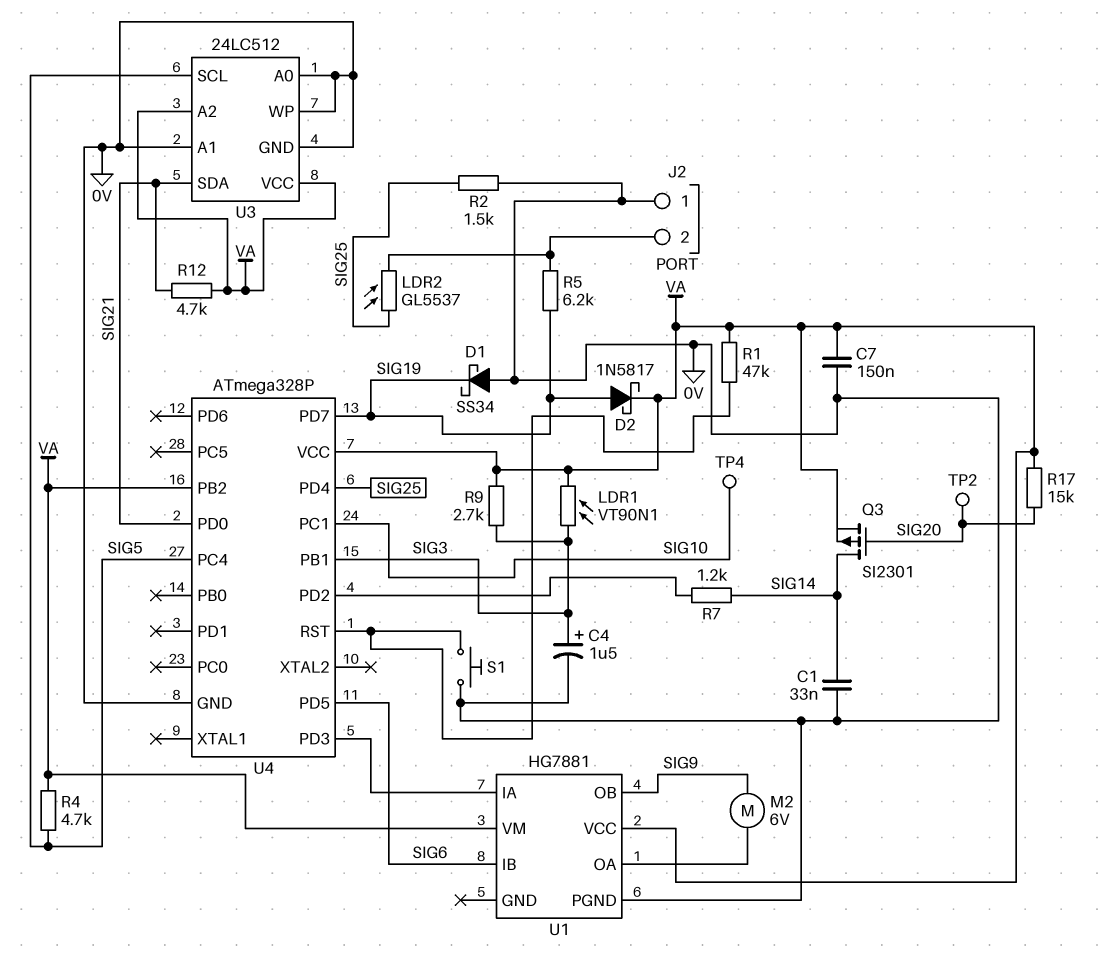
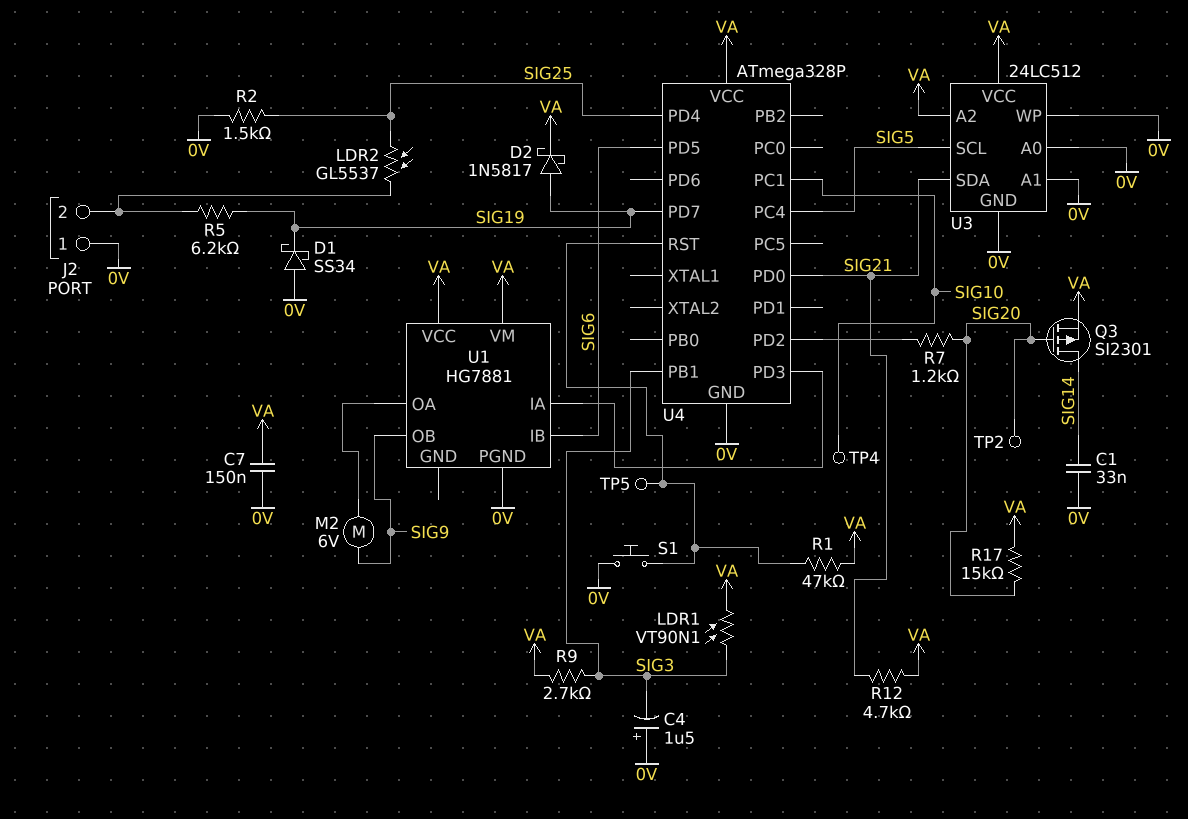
C4: 1.5uF (plus SIG3, minus 0V) -> 1.5uF (plus 0V, minus SIG3)
R4: 4.7k (SIG5, VA) -> none
R7: 1.2k (SIG14, U4/PD2) -> 1.2k (SIG20, U4/PD2)
TP5: none -> test point (U4/RST)
U4 pin PB2: VA -> none

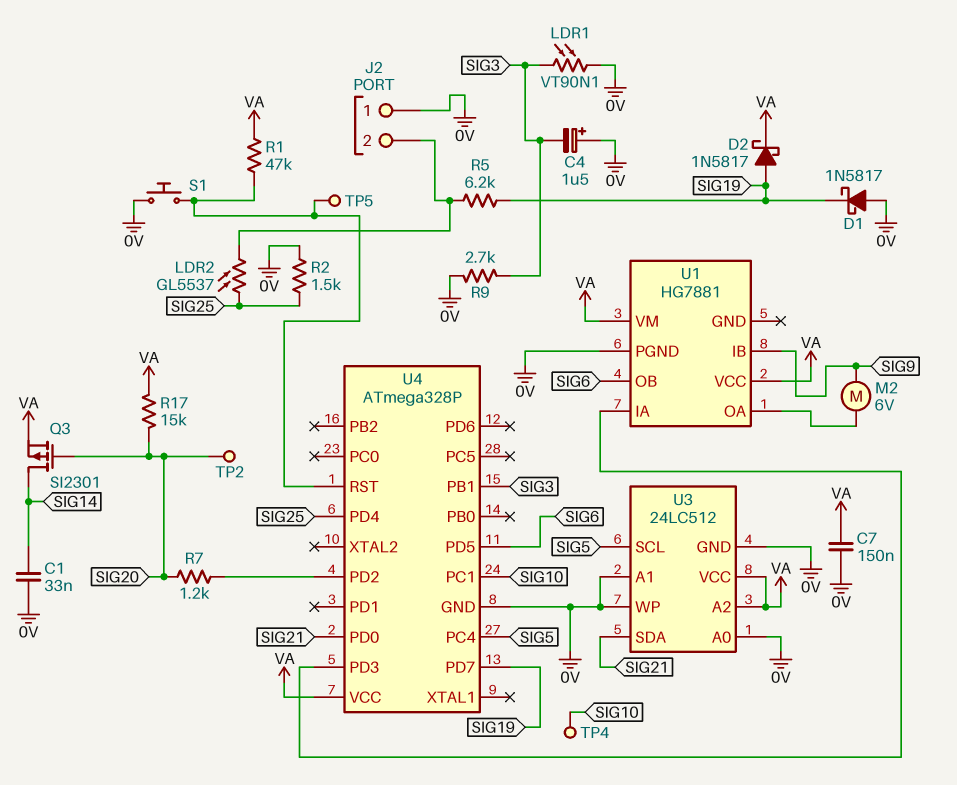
D1: schottky SS34 (A 0V, K SIG19) -> schottky 1N5817 (A 0V, K SIG19)
LDR1: VT90N1 (SIG3, VA) -> VT90N1 (0V, SIG3)
R9: 2.7k (SIG3, VA) -> 2.7k (0V, SIG3)
R12: 4.7k (SIG21, VA) -> none
U1 pin IB: SIG6 -> SIG9
U1 pin OB: SIG9 -> SIG6

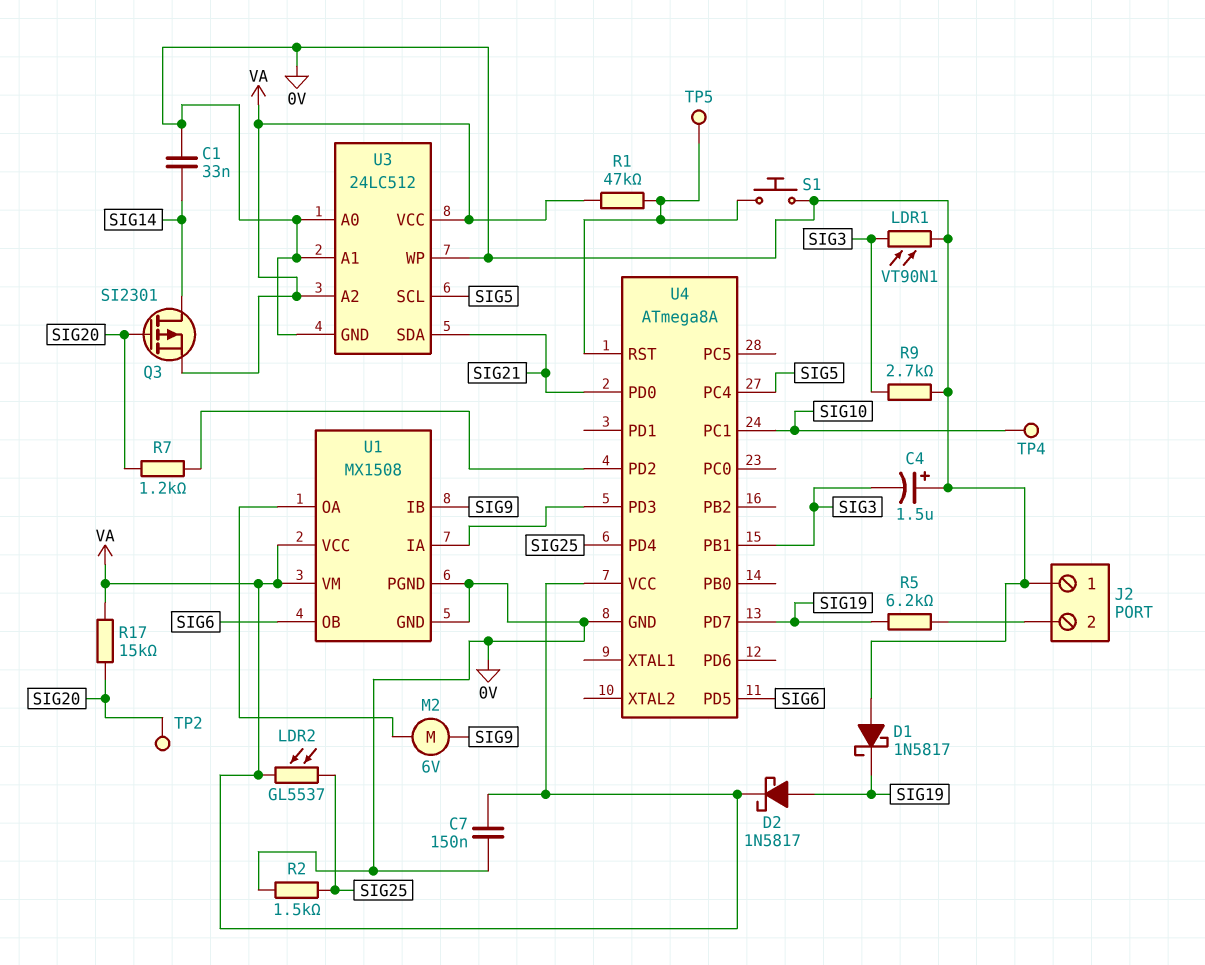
LDR2: GL5537 (J2/2, SIG25) -> GL5537 (SIG25, VA)
U1: HG7881 -> MX1508
U1 pin GND: none -> 0V
U4: ATmega328P -> ATmega8A

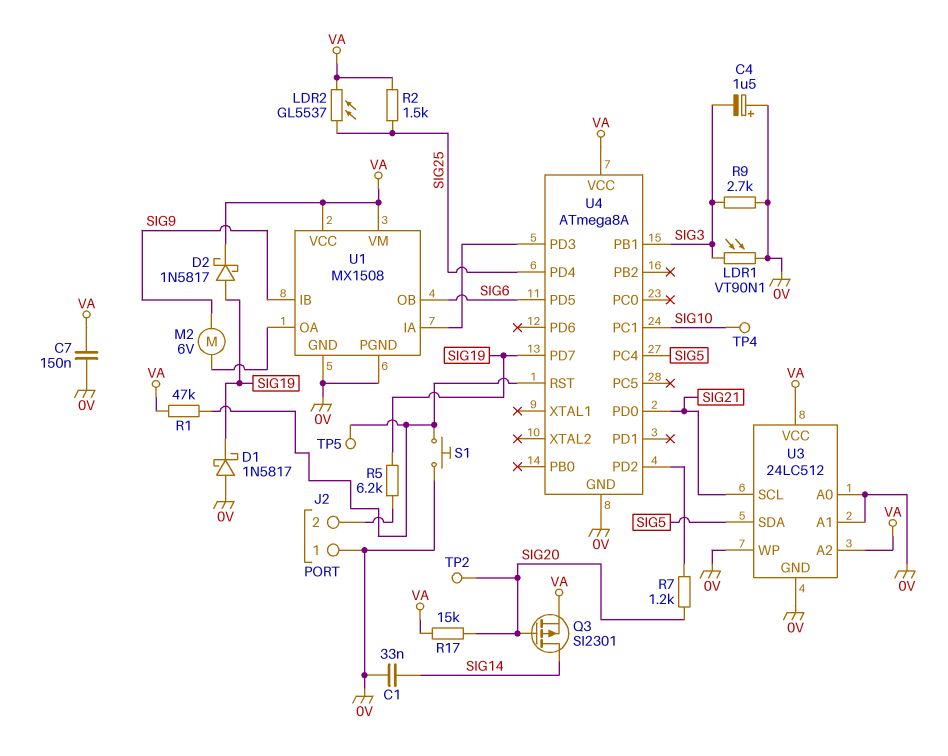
R2: 1.5k (0V, SIG25) -> 1.5k (SIG25, VA)
U3 pin SCL: SIG5 -> SIG21
U3 pin SDA: SIG21 -> SIG5

